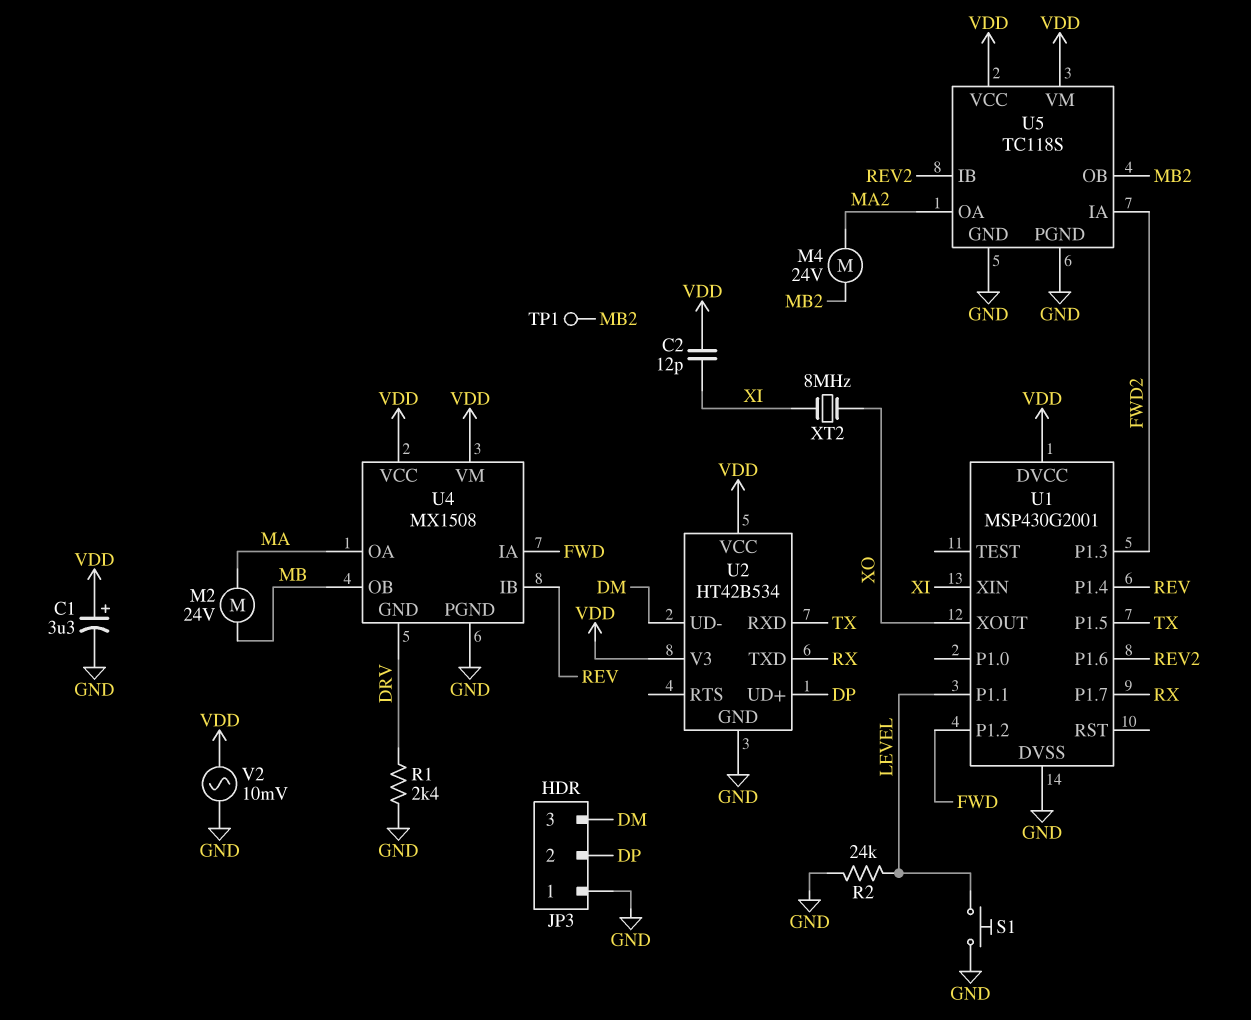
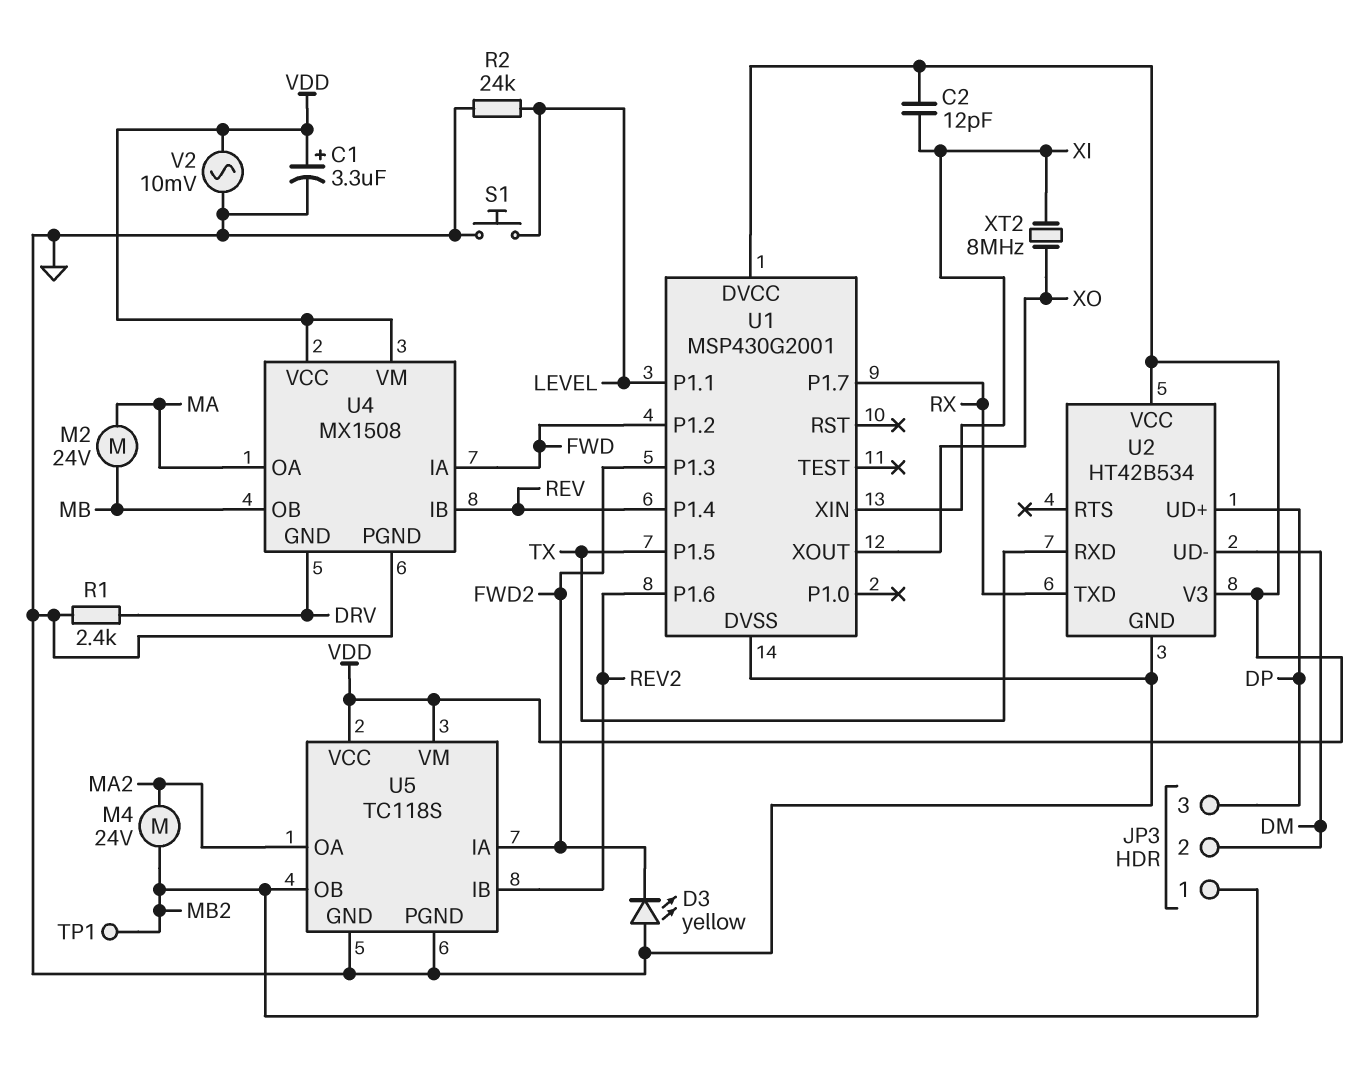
D3: none -> LED yellow (A GND, K FWD2)
JP3 pin 1: GND -> MB2
JP3 pin 2: DP -> DM
JP3 pin 3: DM -> DP

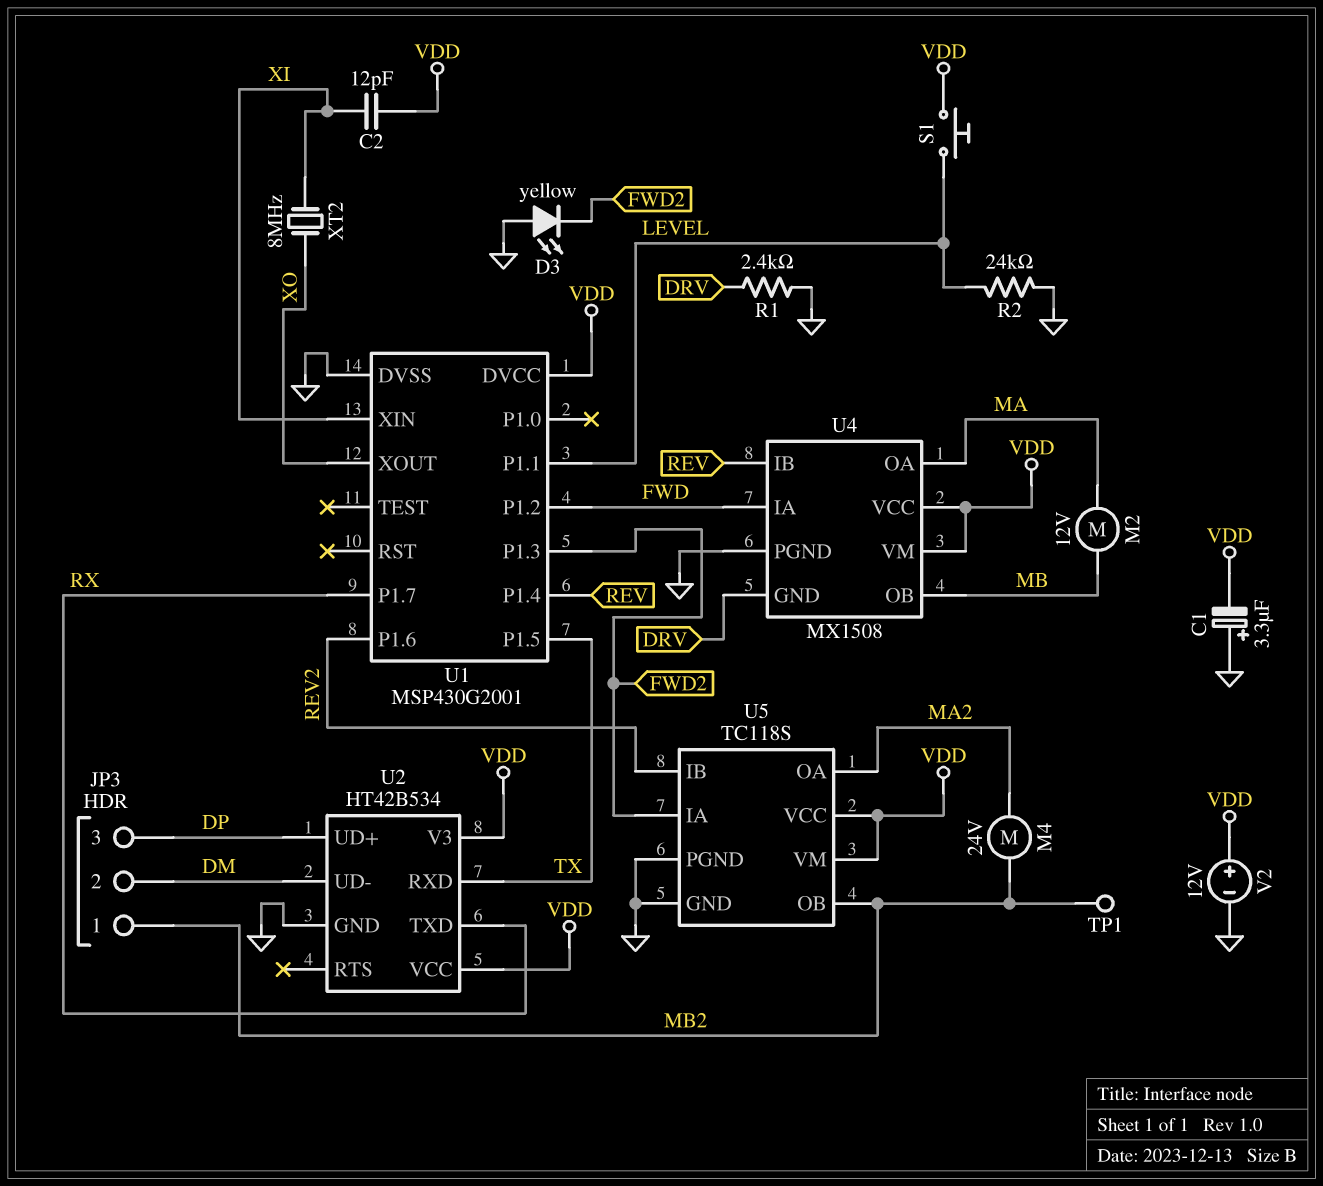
C1: 3.3uF (plus VDD, minus GND) -> 3.3uF (plus GND, minus VDD)
M2: motor 24V (MA, MB) -> motor 12V (MA, MB)
S1: button (GND, LEVEL) -> button (LEVEL, VDD)
V2: AC 10mV (GND, VDD) -> 12V (plus VDD, minus GND)

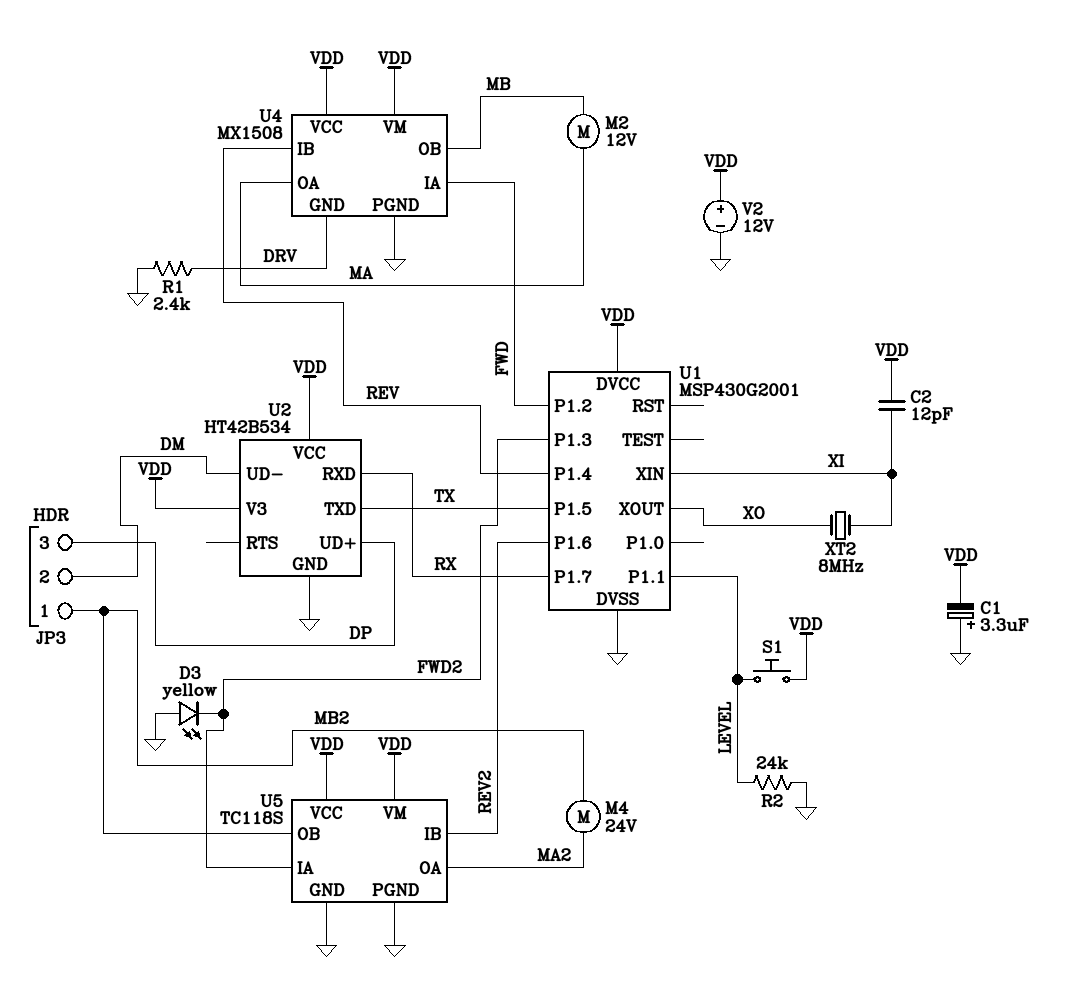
TP1: test point (MB2) -> none
U2 pin RXD: TX -> RX
U2 pin TXD: RX -> TX

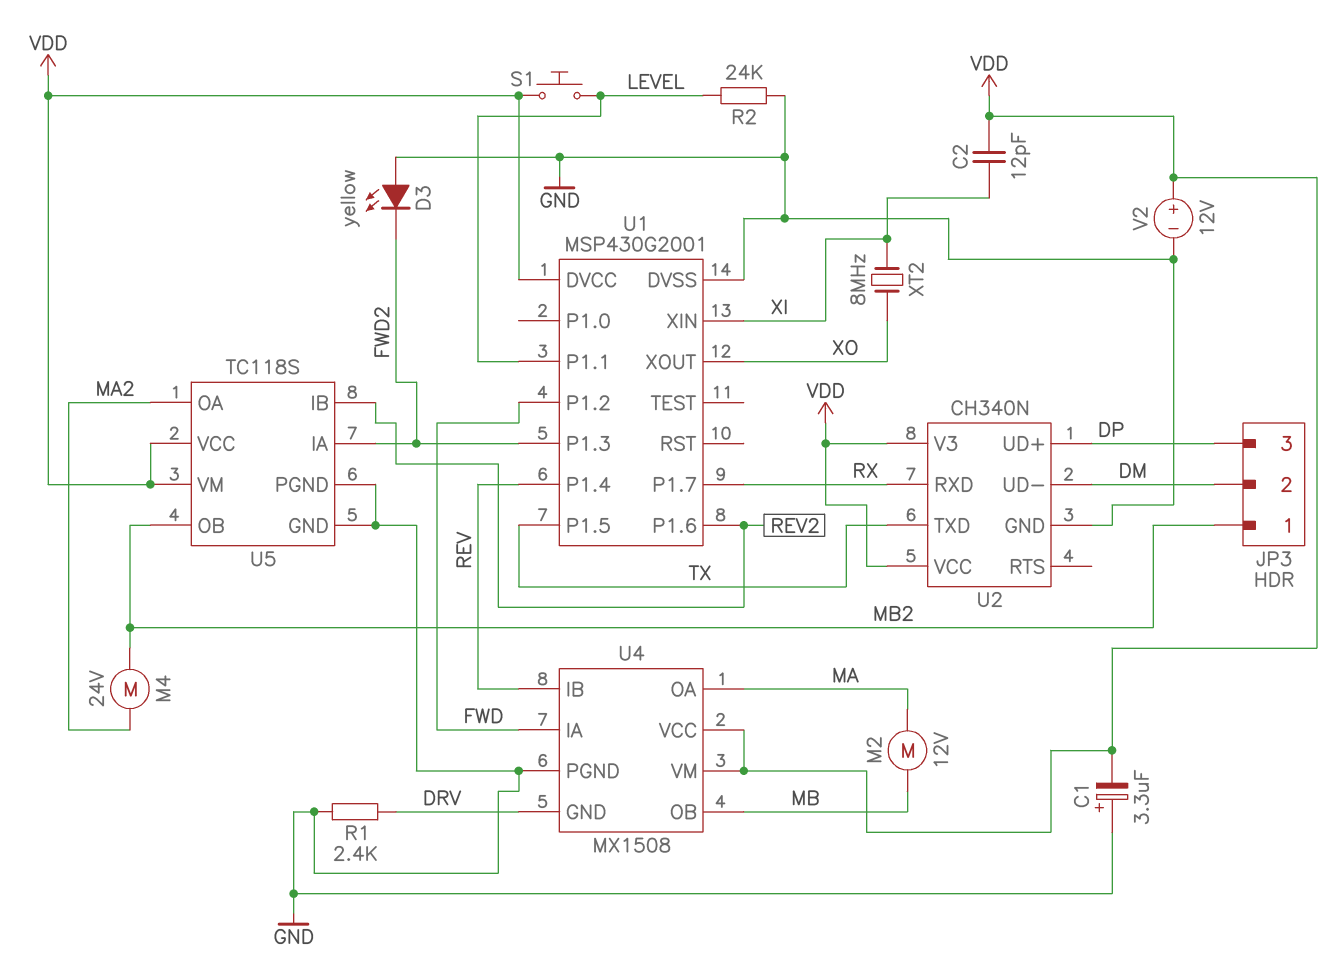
U2: HT42B534 -> CH340N

